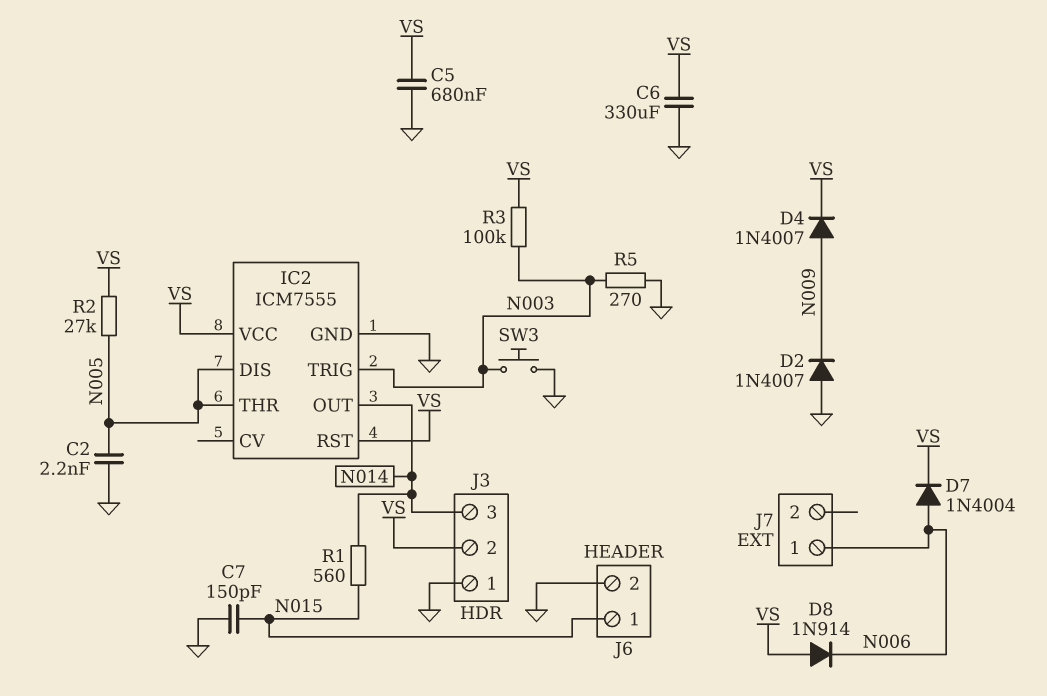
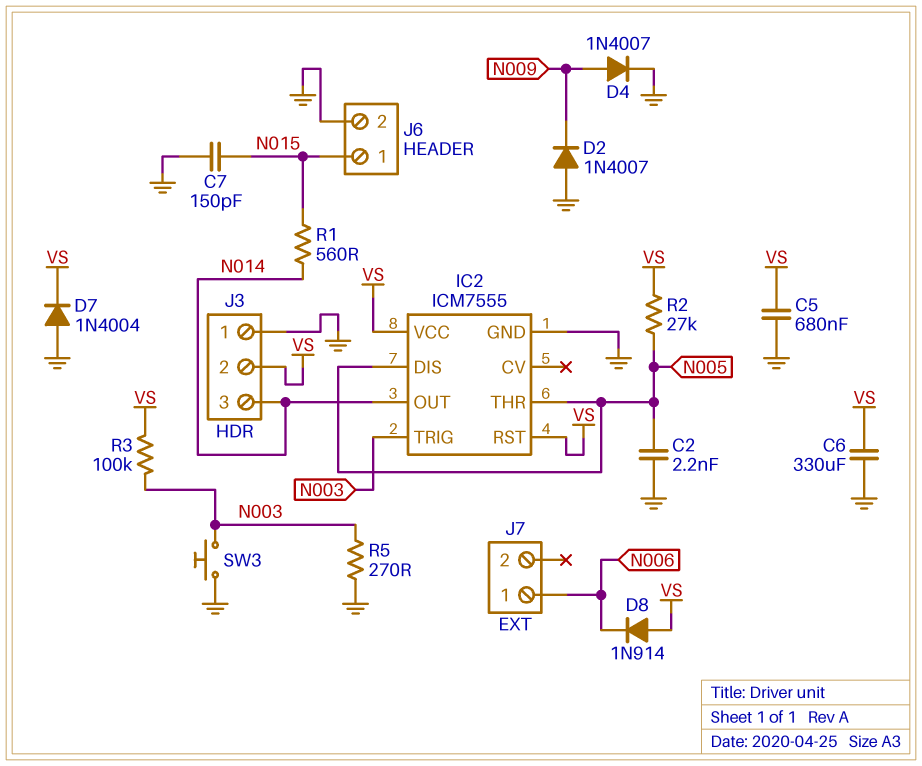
D4: diode 1N4007 (A N009, K VS) -> diode 1N4007 (A N009, K GND)
D7: diode 1N4004 (A N006, K VS) -> diode 1N4004 (A GND, K VS)

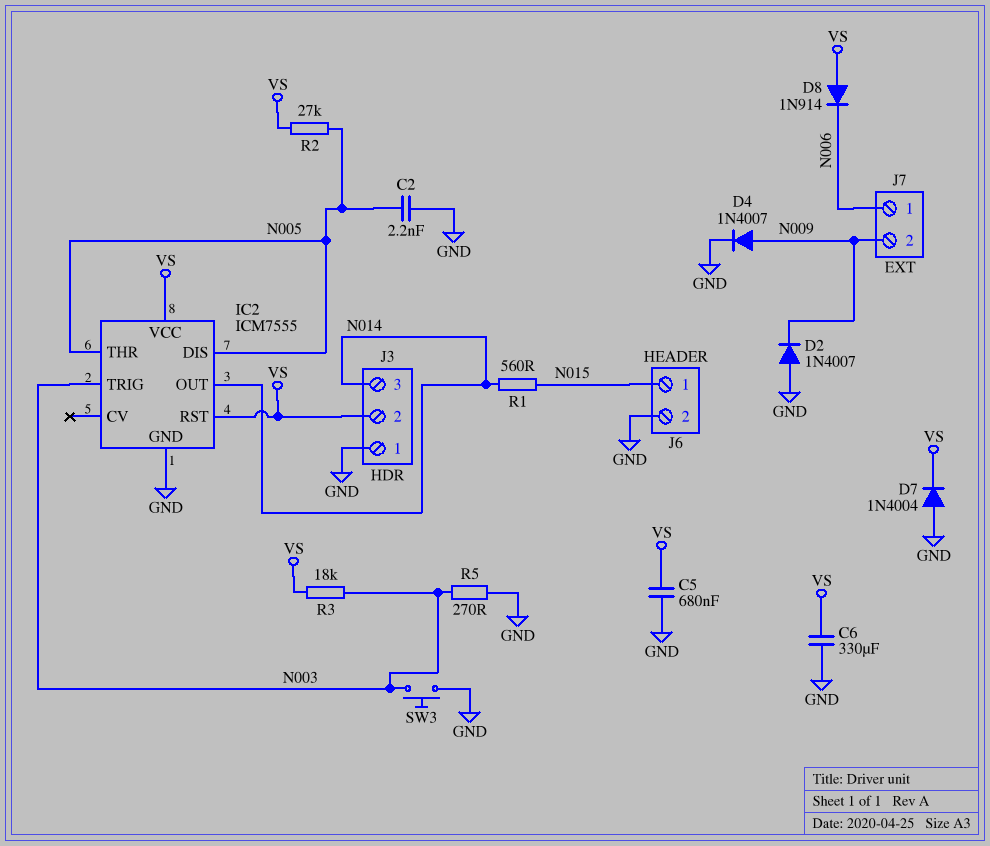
C7: 150pF (GND, N015) -> none
J7 pin 2: none -> N009
R3: 100k (N003, VS) -> 18k (N003, VS)

